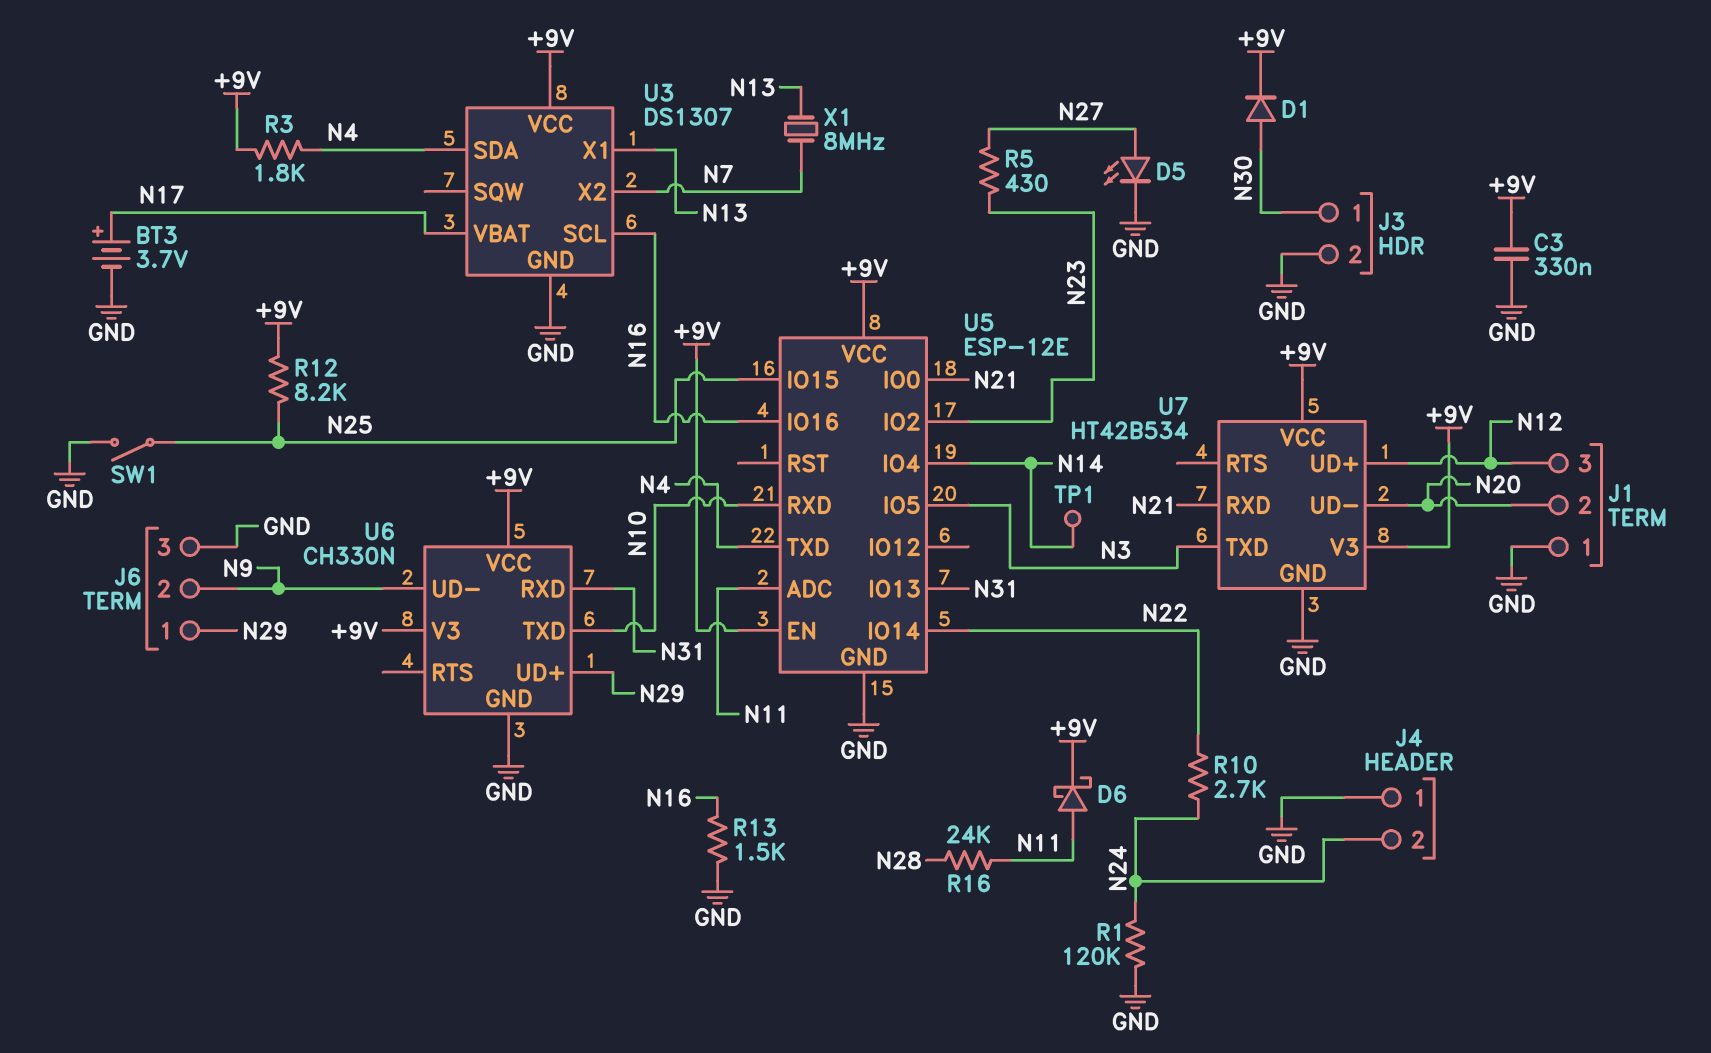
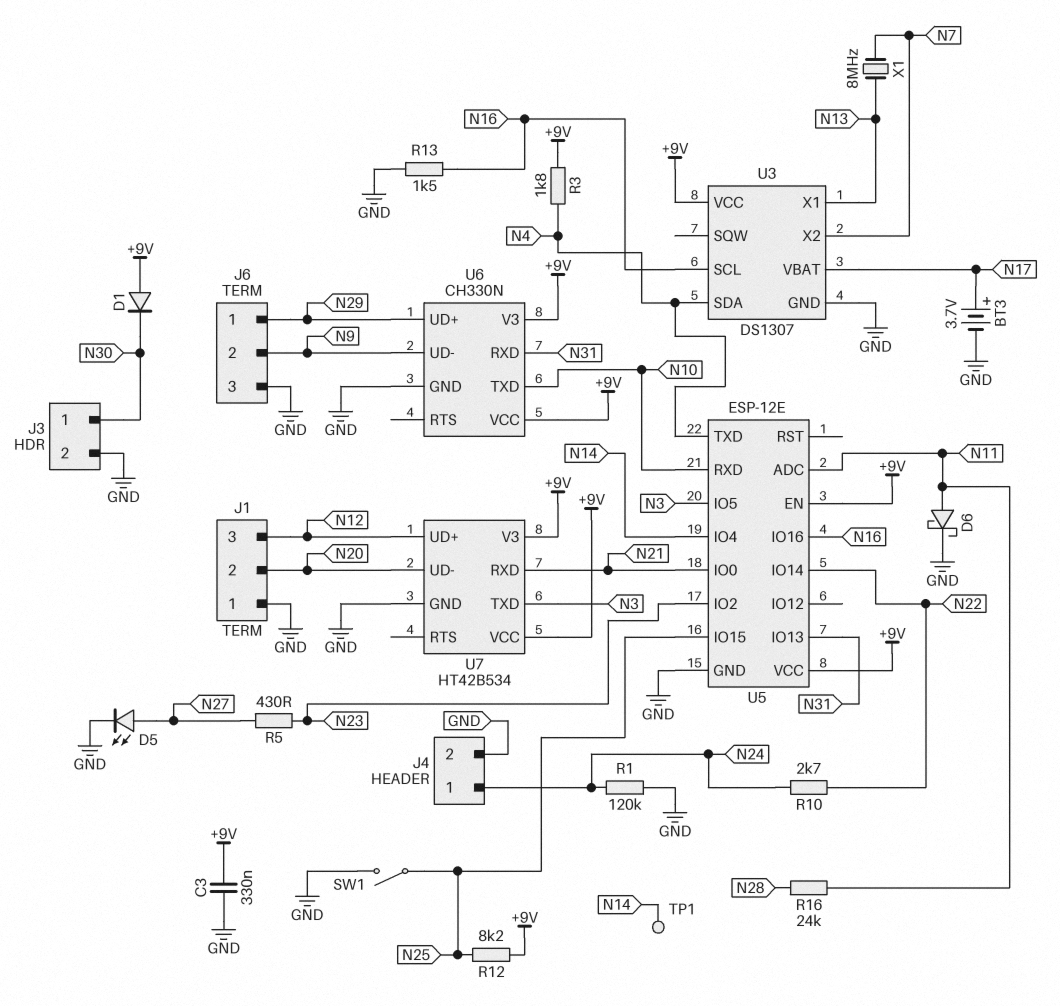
D1: diode (A N30, K +9V) -> diode (A +9V, K N30)
D6: schottky (A N11, K +9V) -> schottky (A N11, K GND)
J4 pin 1: GND -> N24
J4 pin 2: N24 -> GND

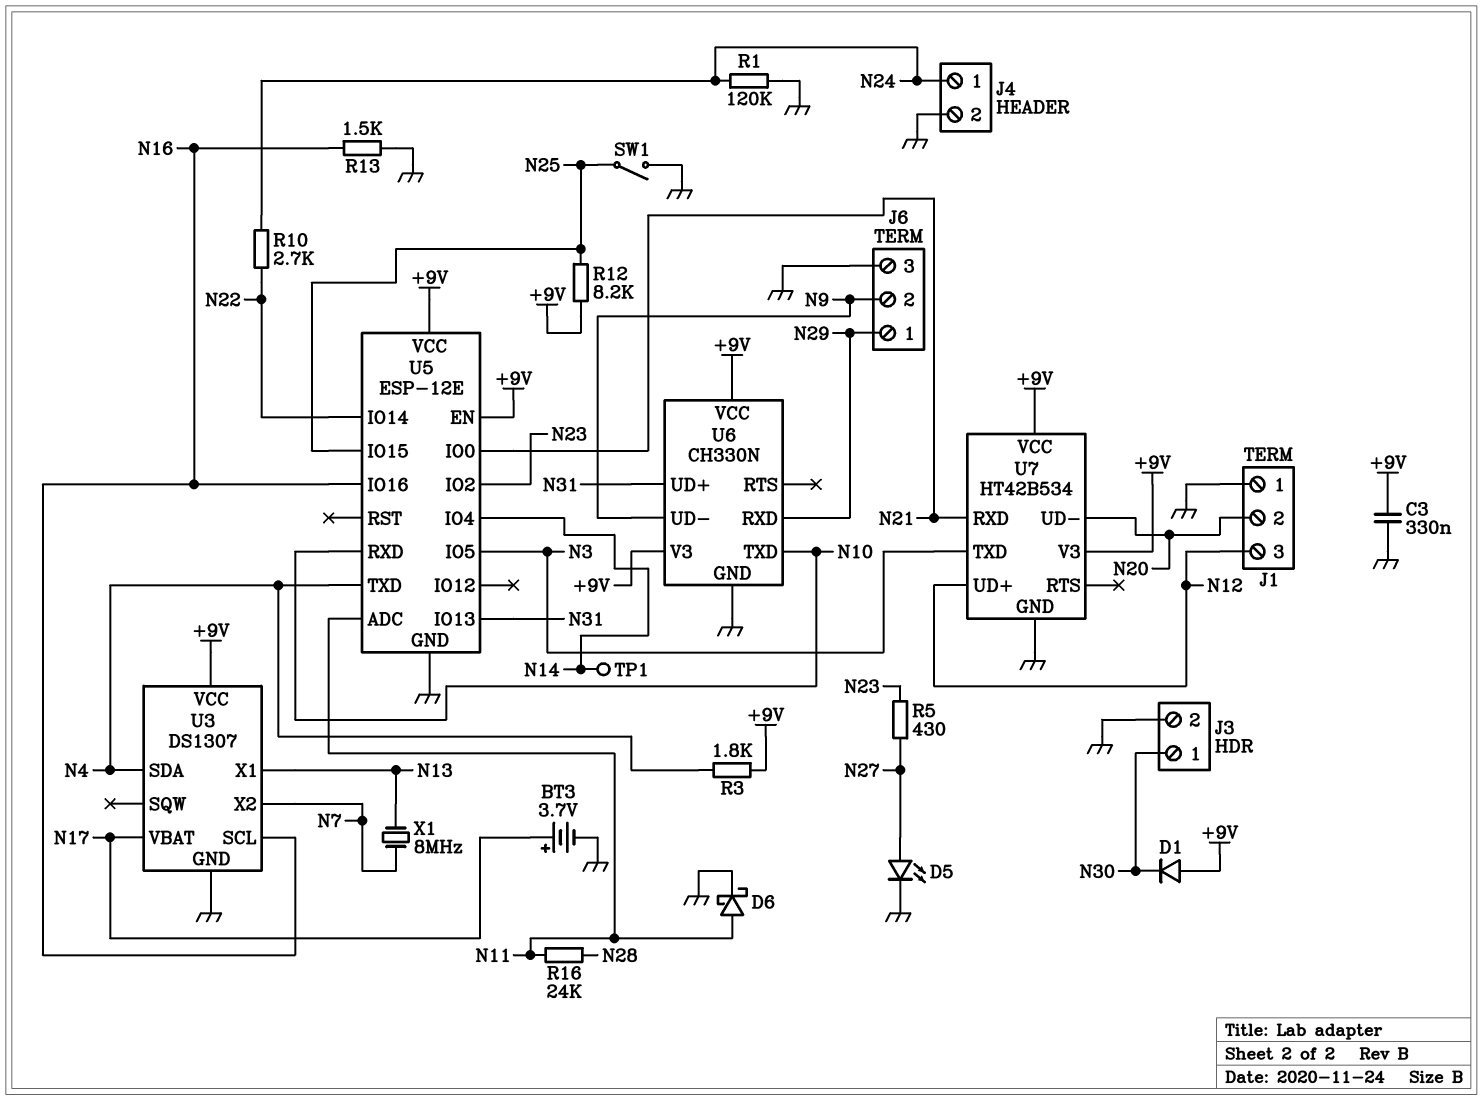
U6 pin RXD: N31 -> N29
U6 pin UD+: N29 -> N31

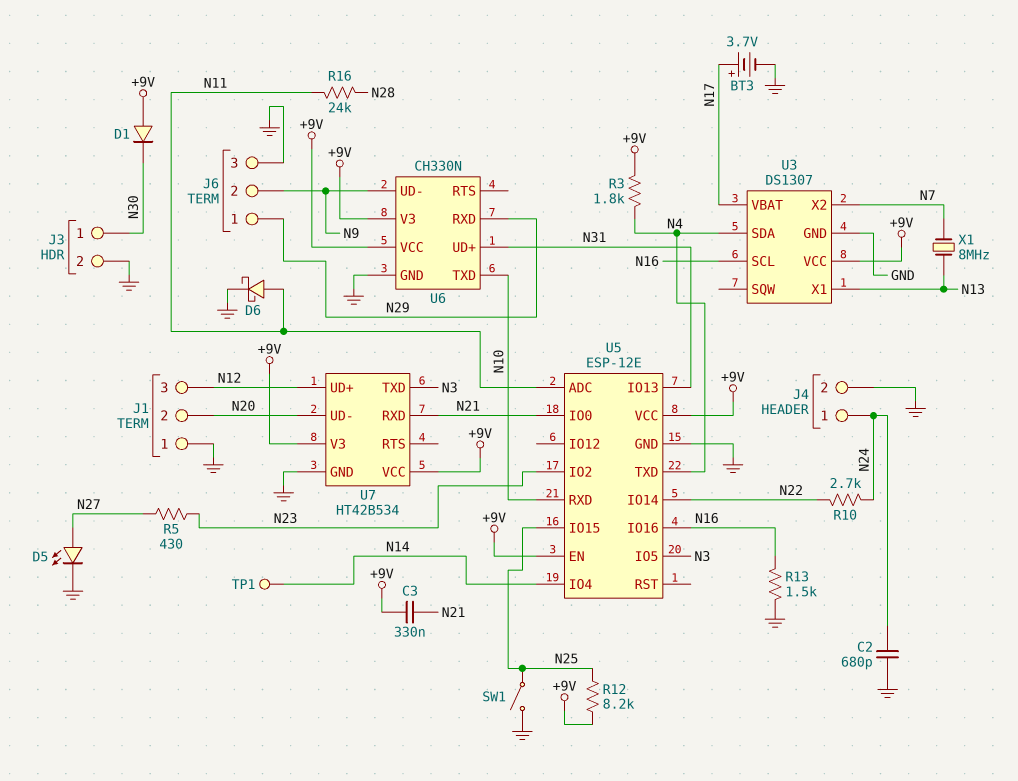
C2: none -> 680pF (GND, N24)
C3: 330nF (+9V, GND) -> 330nF (+9V, N21)
R1: 120k (GND, N24) -> none

